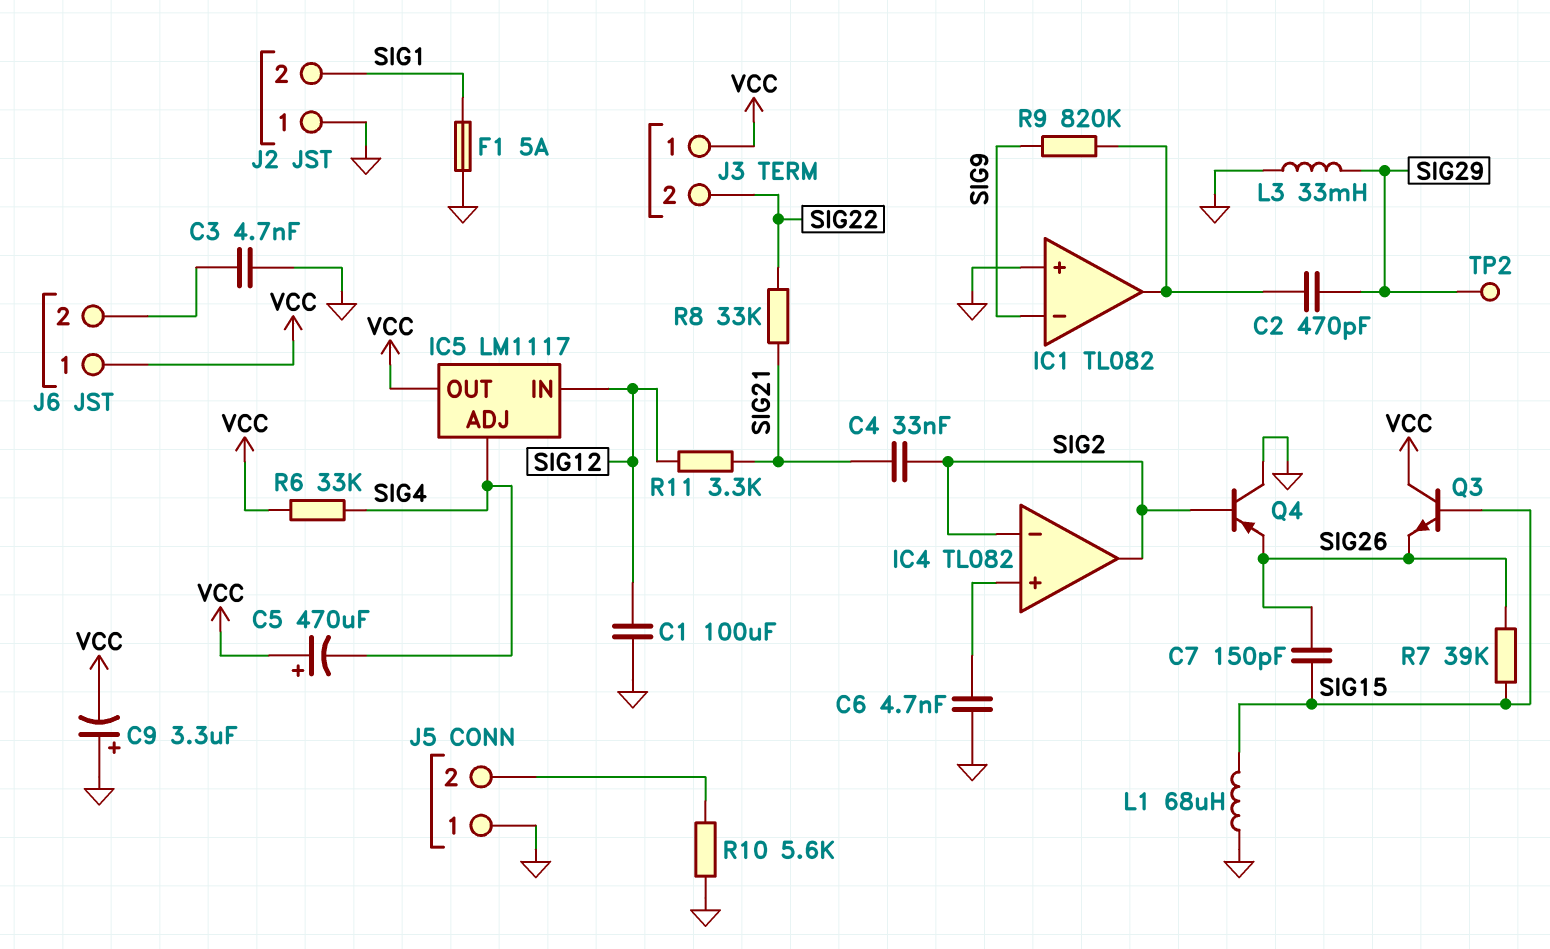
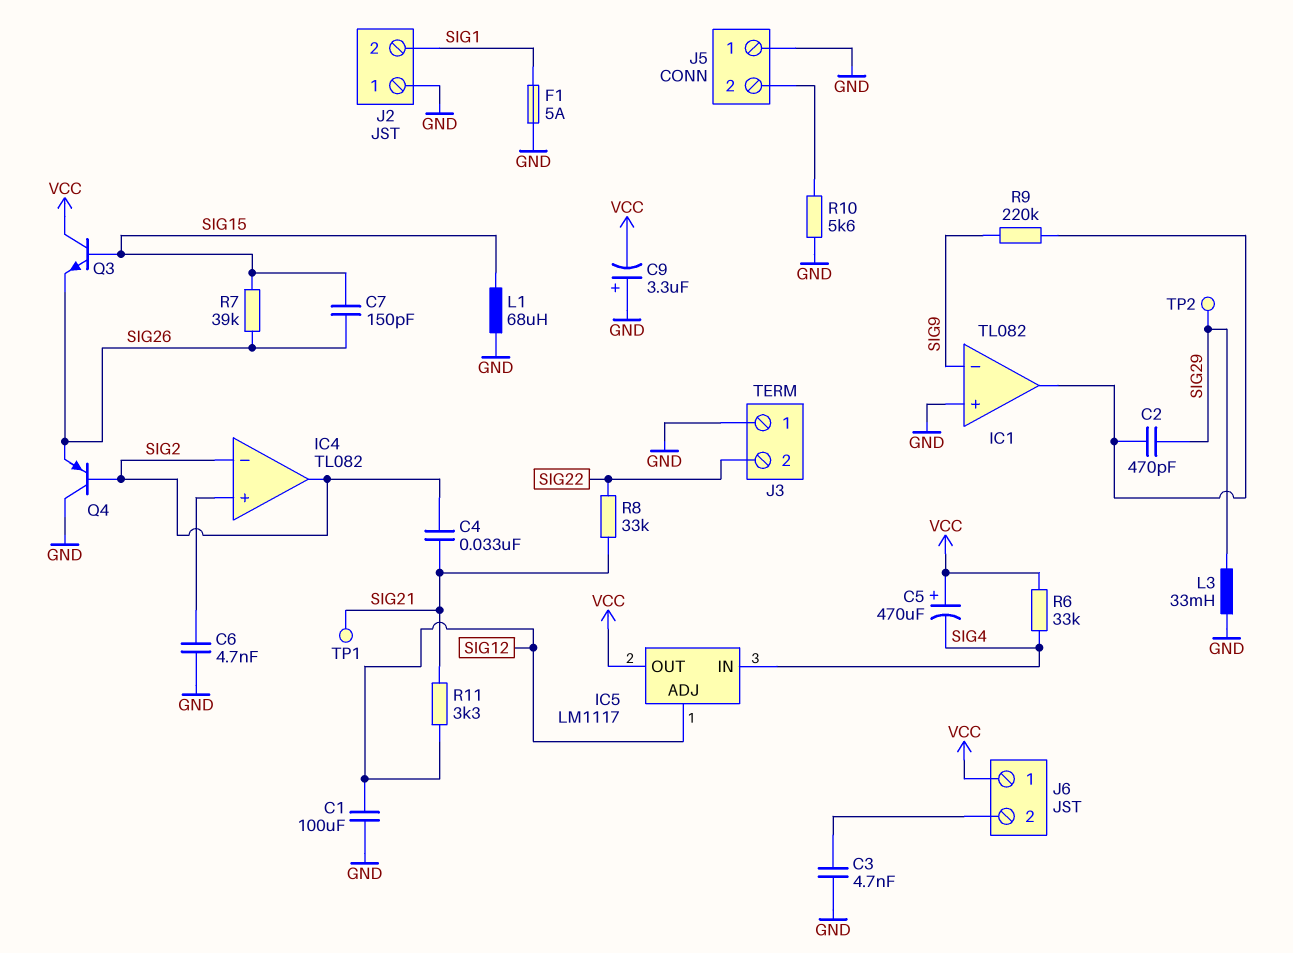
IC5 pin ADJ: SIG4 -> SIG12
IC5 pin IN: SIG12 -> SIG4
J3 pin 1: VCC -> GND
R9: 820k (IC1/out, SIG9) -> 220k (IC1/out, SIG9)
TP1: none -> test point (SIG21)

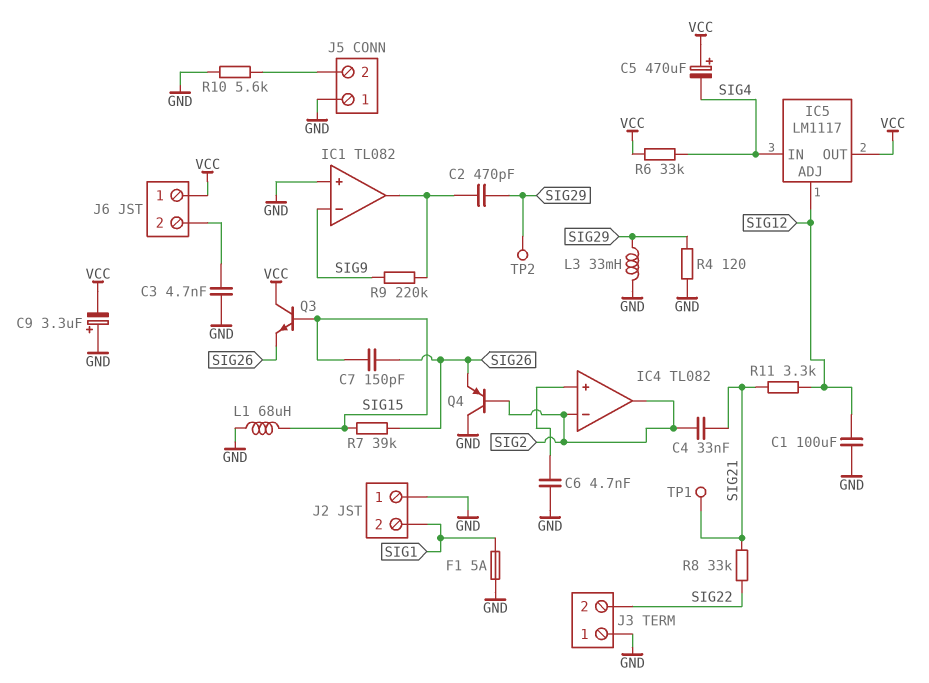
R4: none -> 120 (GND, SIG29)

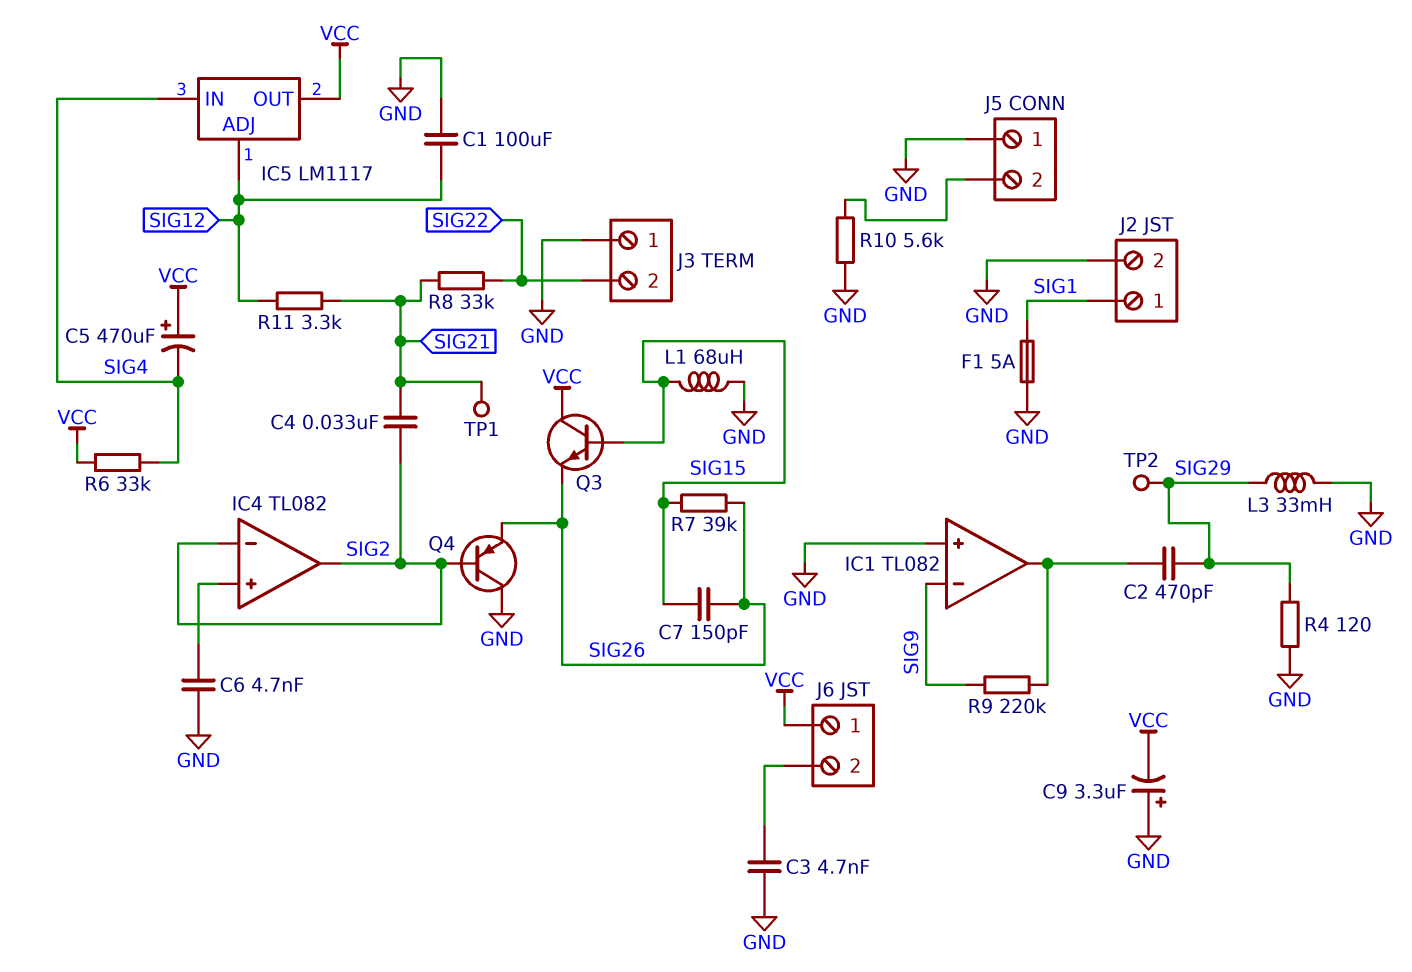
J2 pin 1: GND -> SIG1
J2 pin 2: SIG1 -> GND

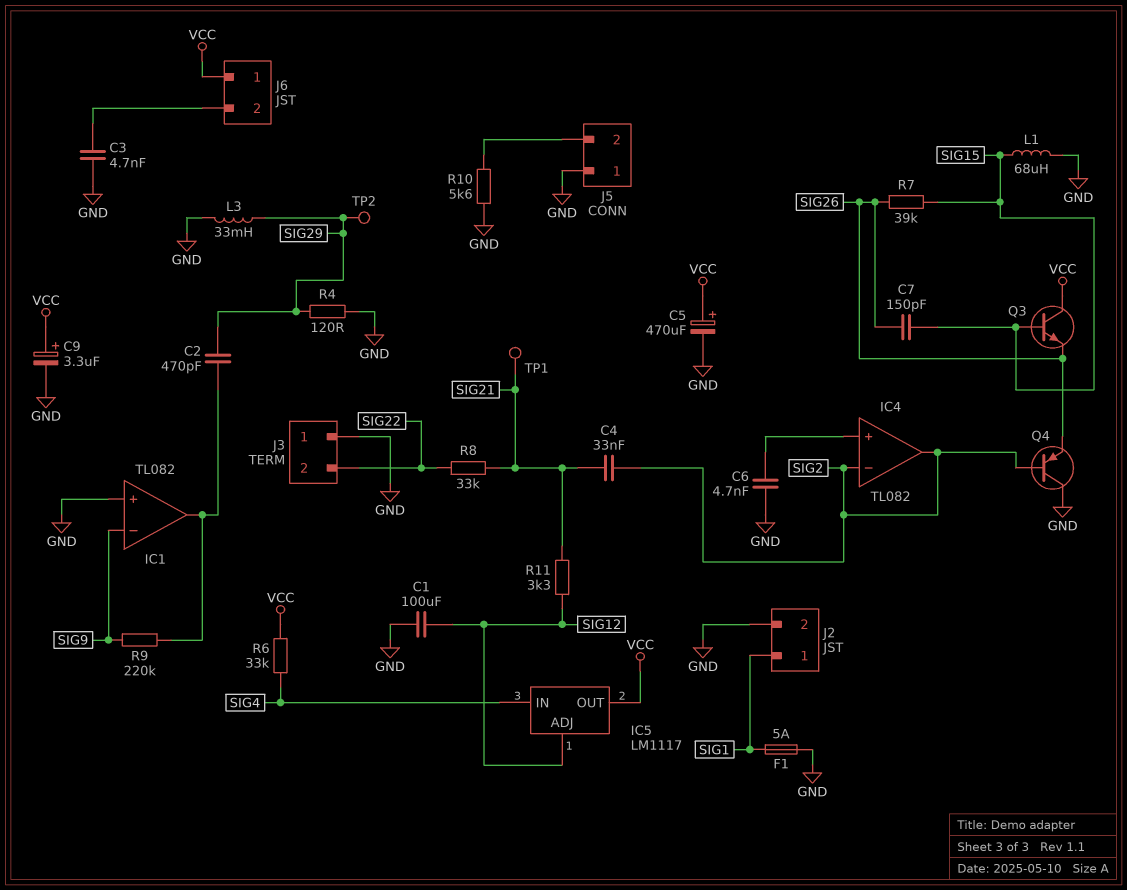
C5: 470uF (plus VCC, minus SIG4) -> 470uF (plus VCC, minus GND)
C9: 3.3uF (plus GND, minus VCC) -> 3.3uF (plus VCC, minus GND)

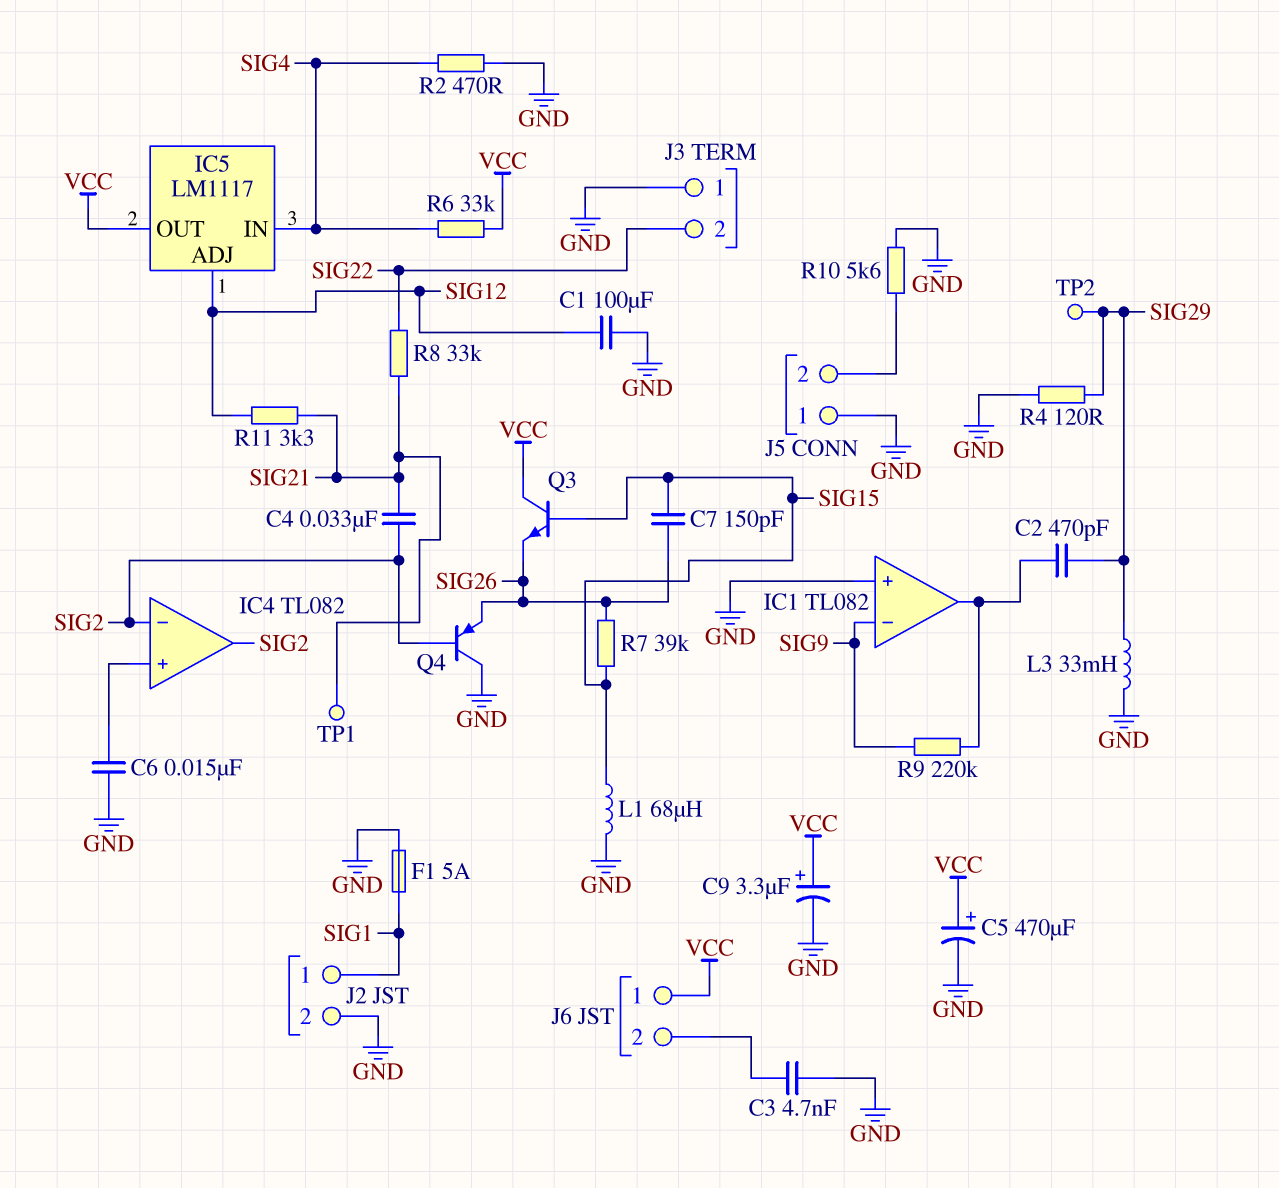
C6: 4.7nF (GND, IC4/in+) -> 15nF (GND, IC4/in+)
R2: none -> 470 (GND, SIG4)

